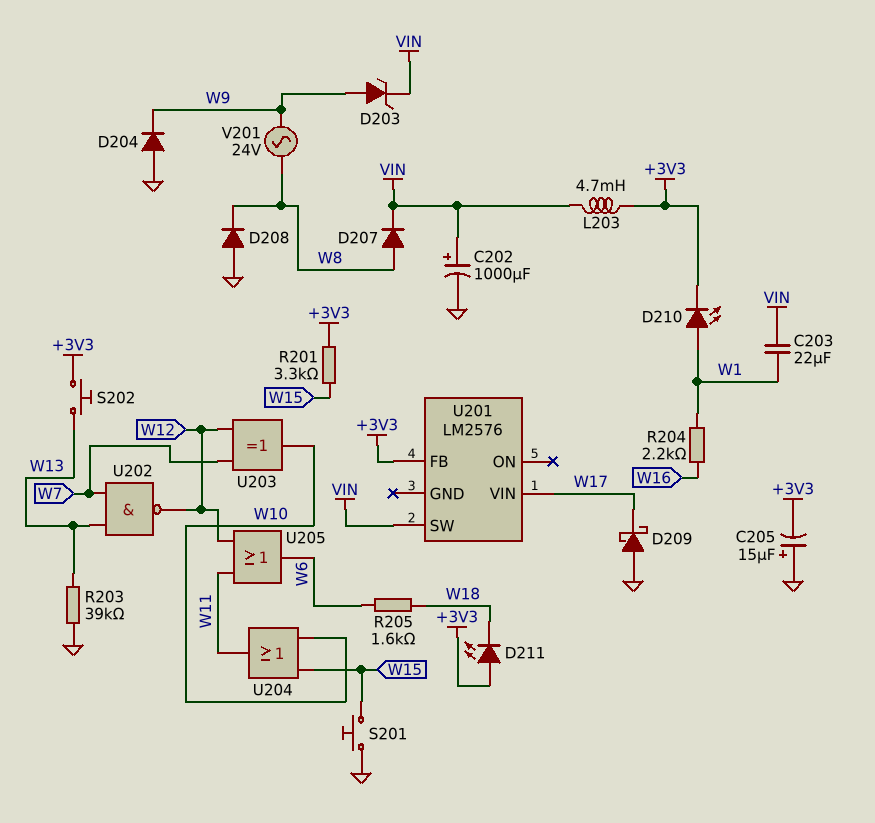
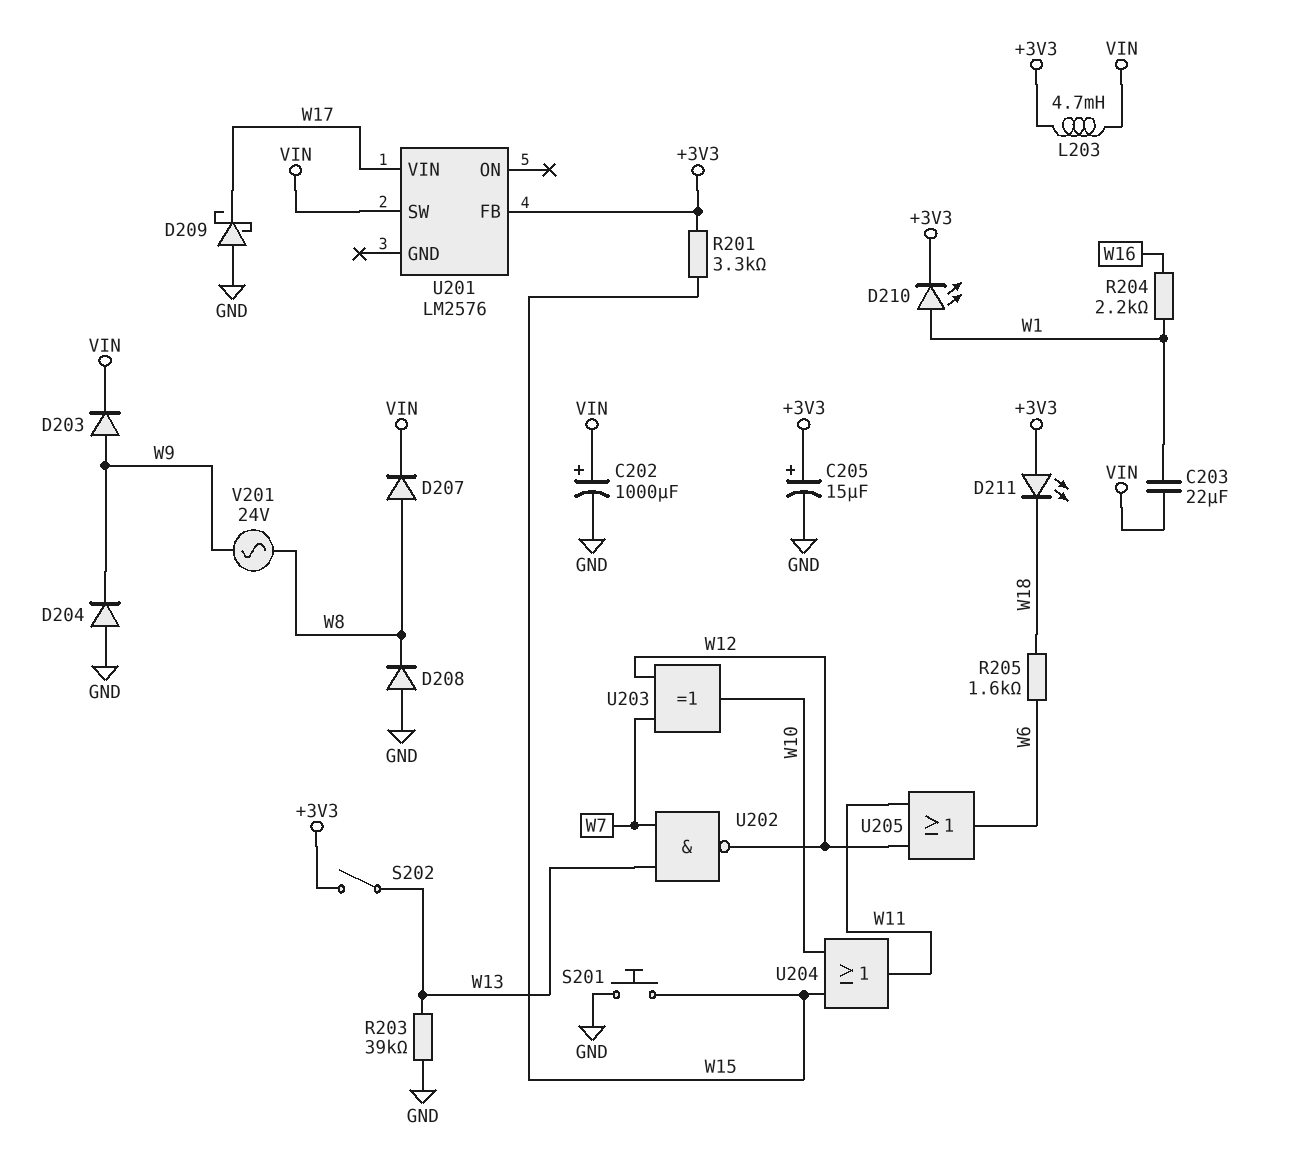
C205: 15uF (plus GND, minus +3V3) -> 15uF (plus +3V3, minus GND)
D203: zener (A W9, K VIN) -> diode (A W9, K VIN)
S202: button (+3V3, W13) -> switch (+3V3, W13)

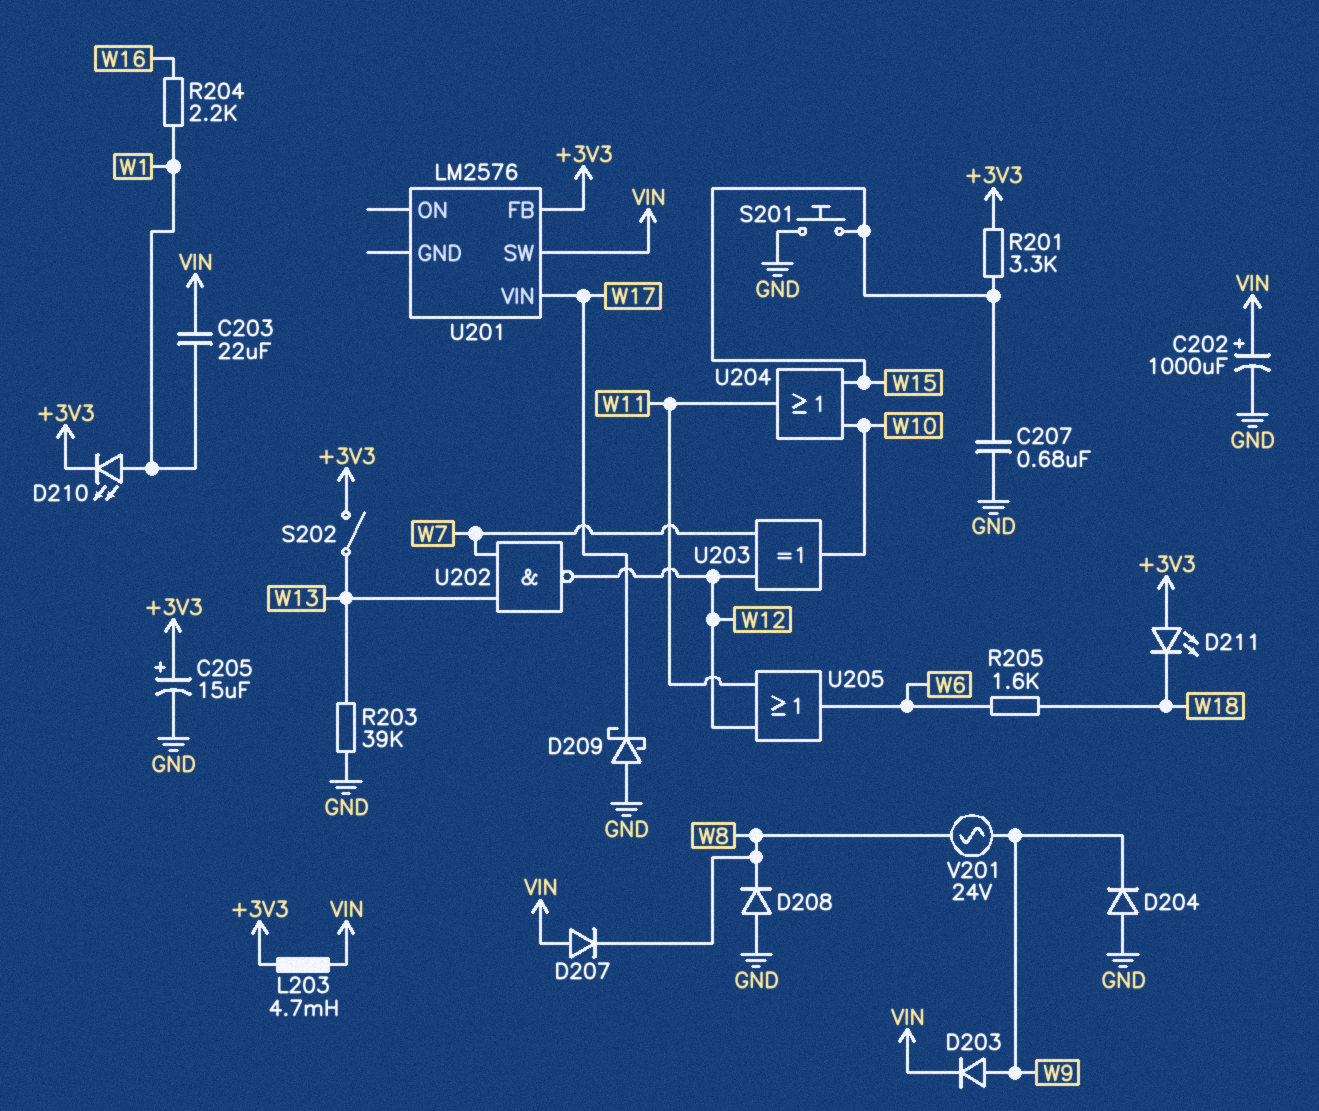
C207: none -> 680nF (GND, W15)
D207: diode (A W8, K VIN) -> diode (A VIN, K W8)

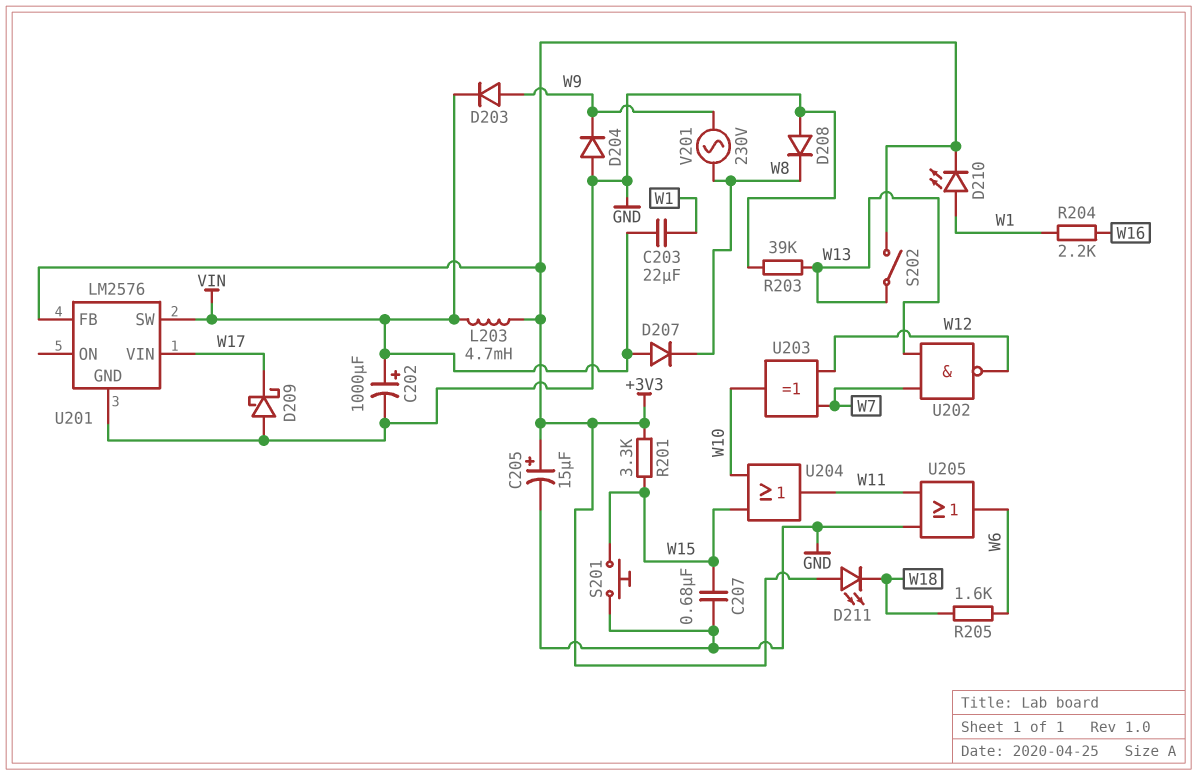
U201 pin GND: none -> GND
U205: OR (in W11, in W12, out W6) -> OR (in GND, in W11, out W6)
V201: AC 24V (W8, W9) -> AC 230V (W8, W9)

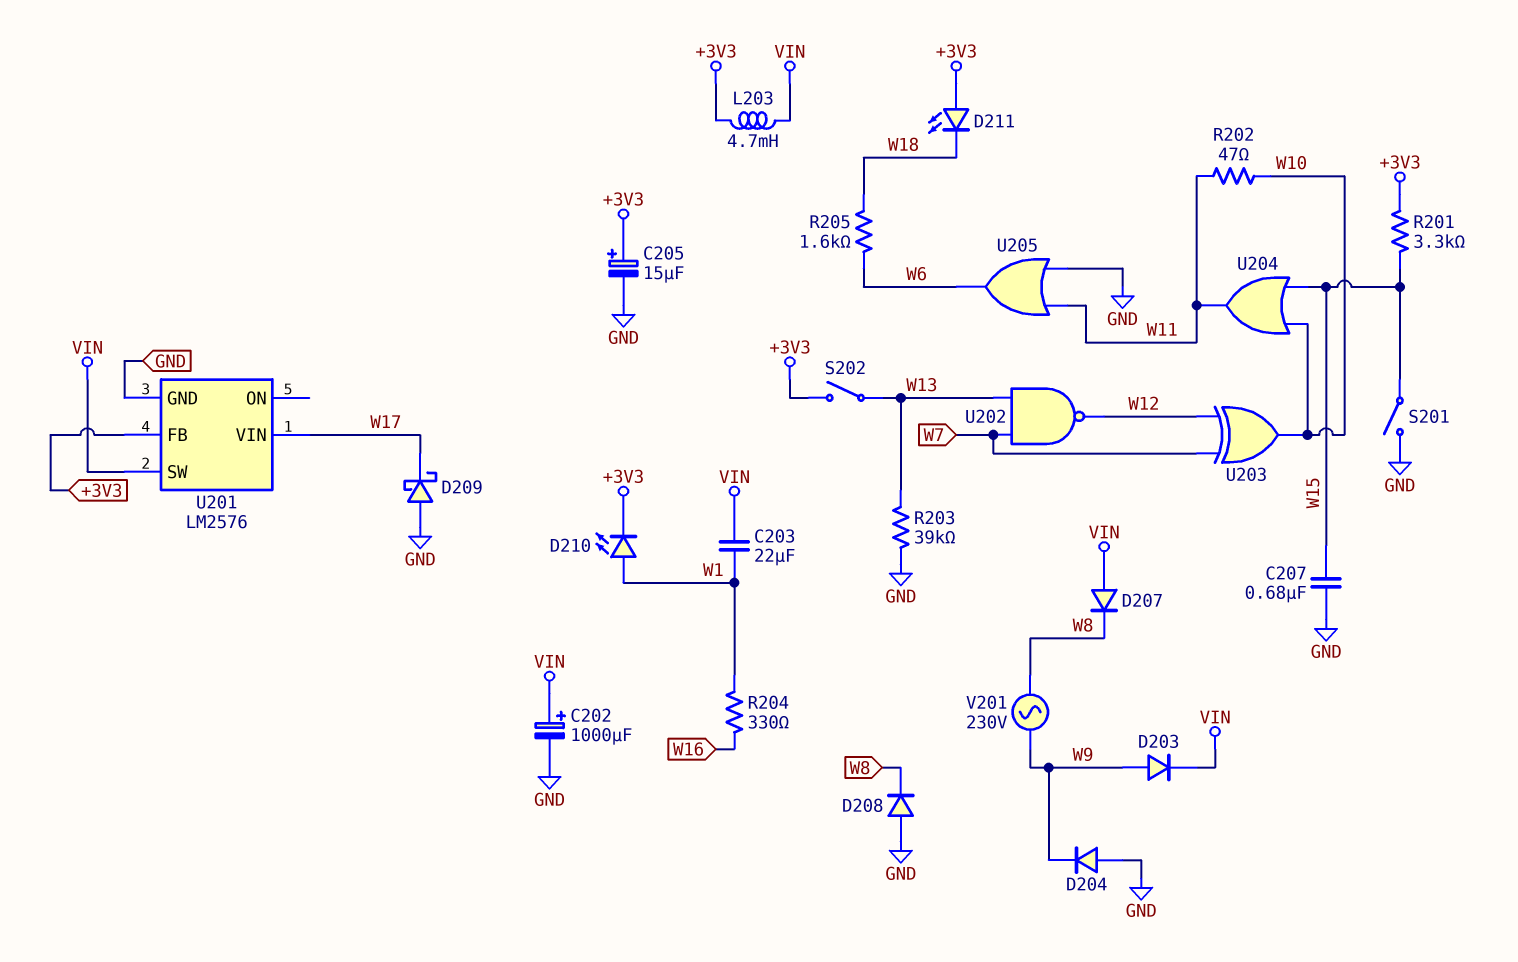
R202: none -> 47 (W10, W11)
R204: 2.2k (W1, W16) -> 330 (W1, W16)
S201: button (GND, W15) -> switch (GND, W15)

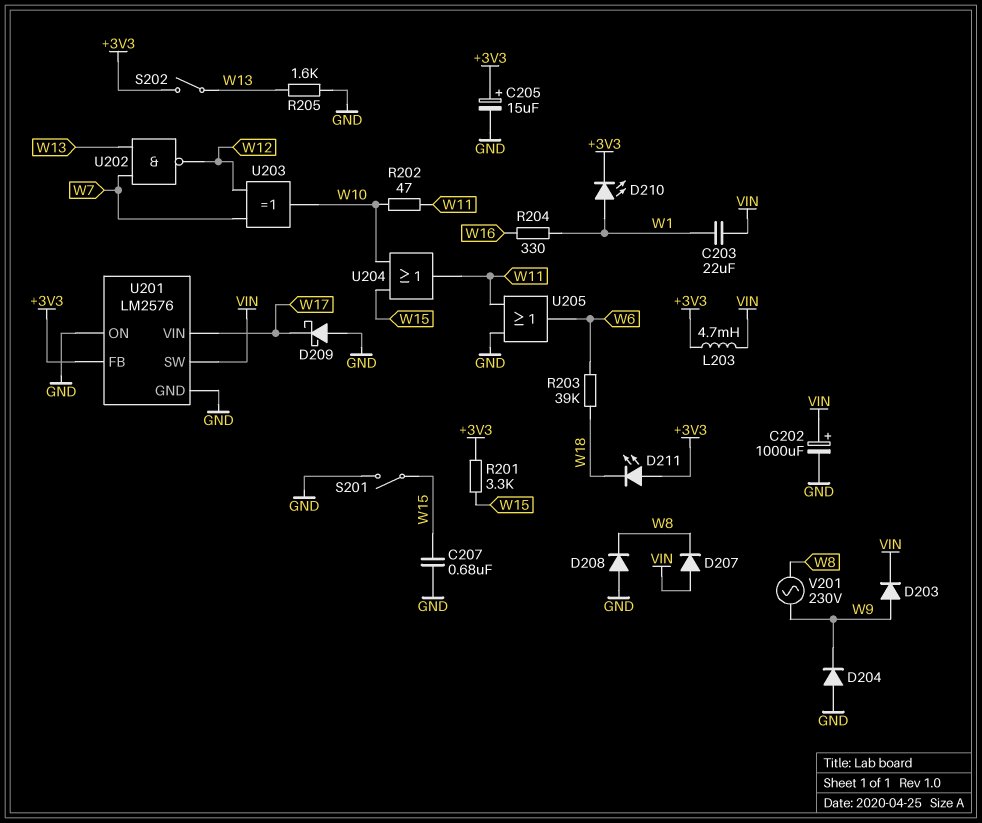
R203: 39k (GND, W13) -> 39k (W6, W18)
R205: 1.6k (W6, W18) -> 1.6k (GND, W13)
U201 pin ON: none -> GND

